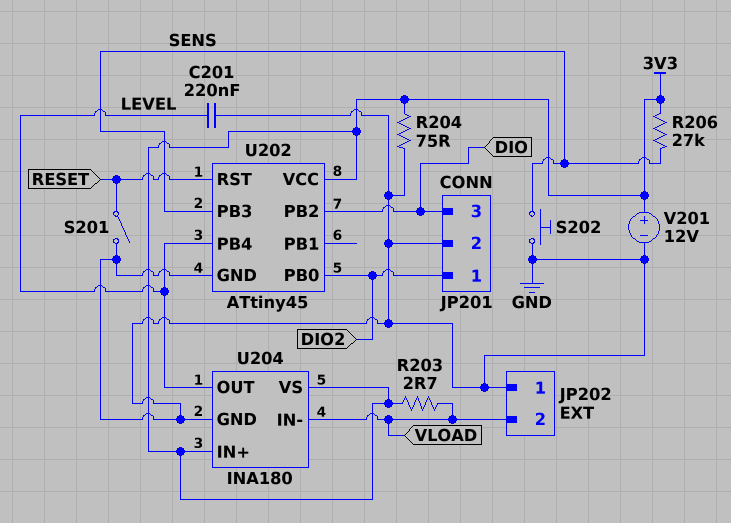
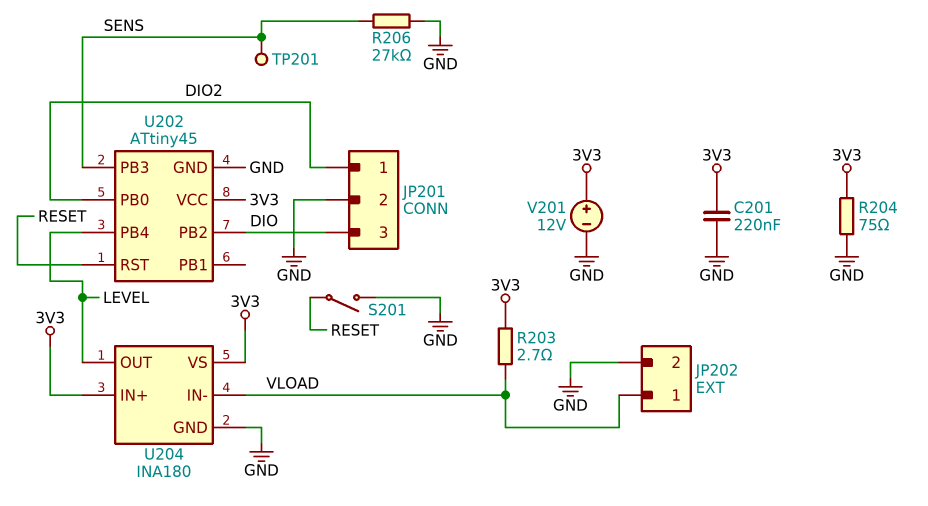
C201: 220nF (GND, LEVEL) -> 220nF (3V3, GND)
JP202 pin 1: GND -> VLOAD
JP202 pin 2: VLOAD -> GND
R206: 27k (3V3, SENS) -> 27k (GND, SENS)
S202: button (GND, SENS) -> none
TP201: none -> test point (SENS)

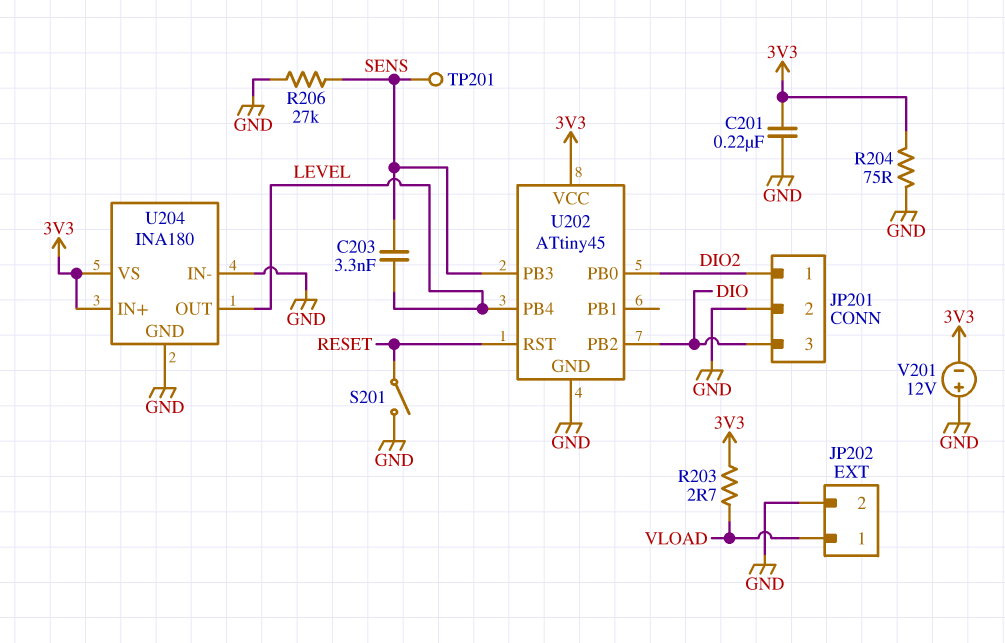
C203: none -> 3.3nF (LEVEL, SENS)
U204 pin IN-: VLOAD -> GND
V201: 12V (plus 3V3, minus GND) -> 12V (plus GND, minus 3V3)

